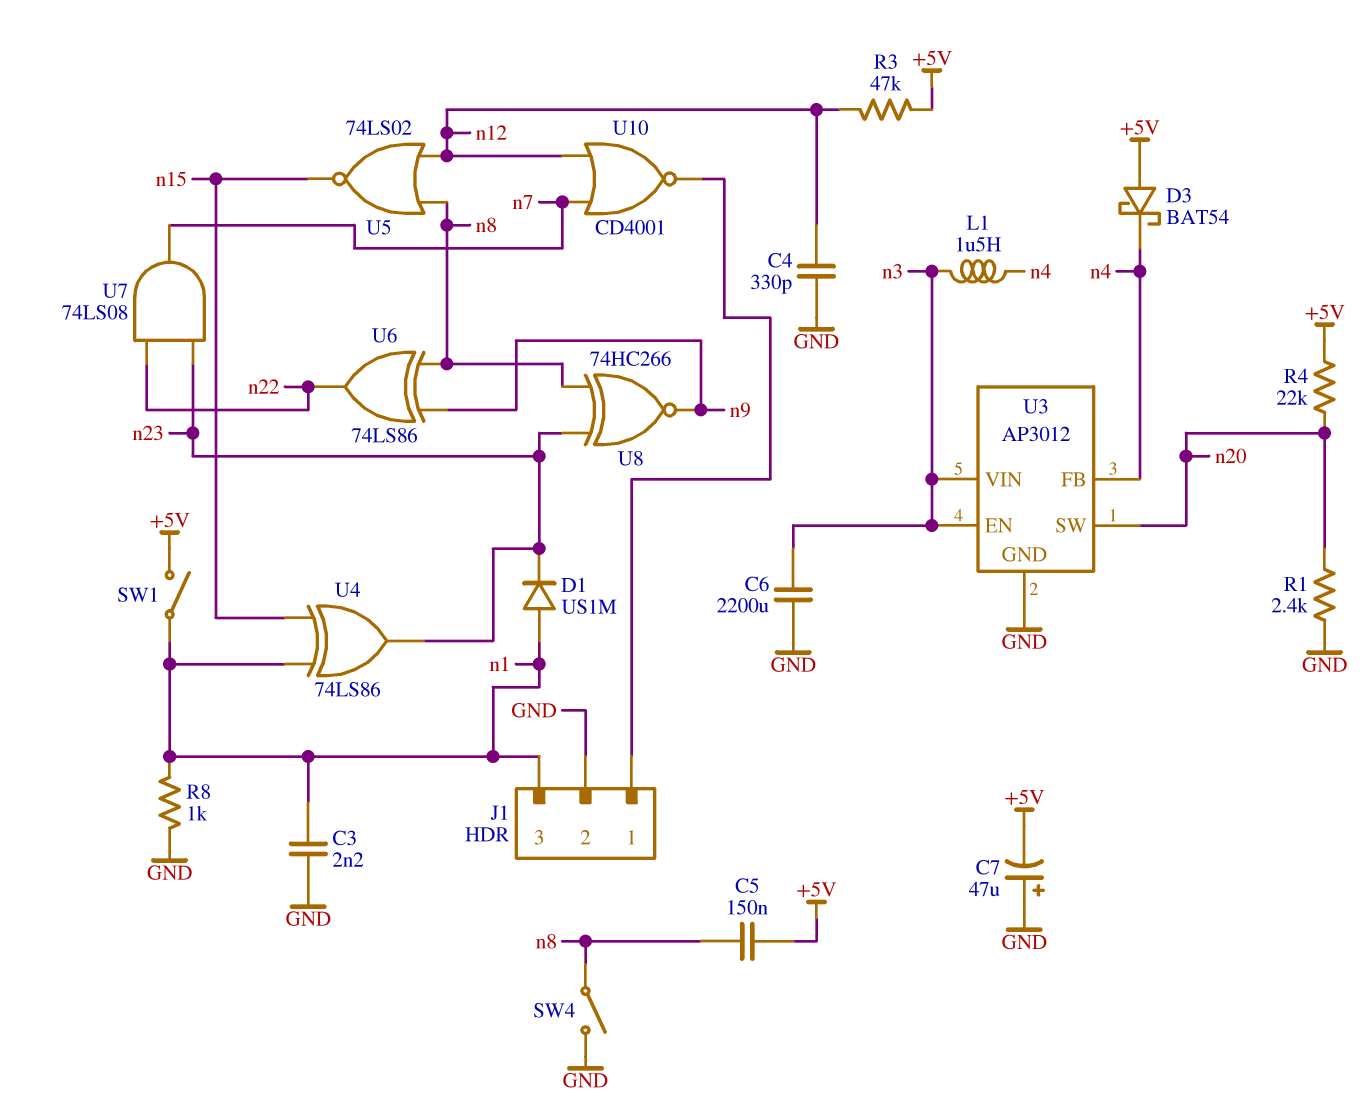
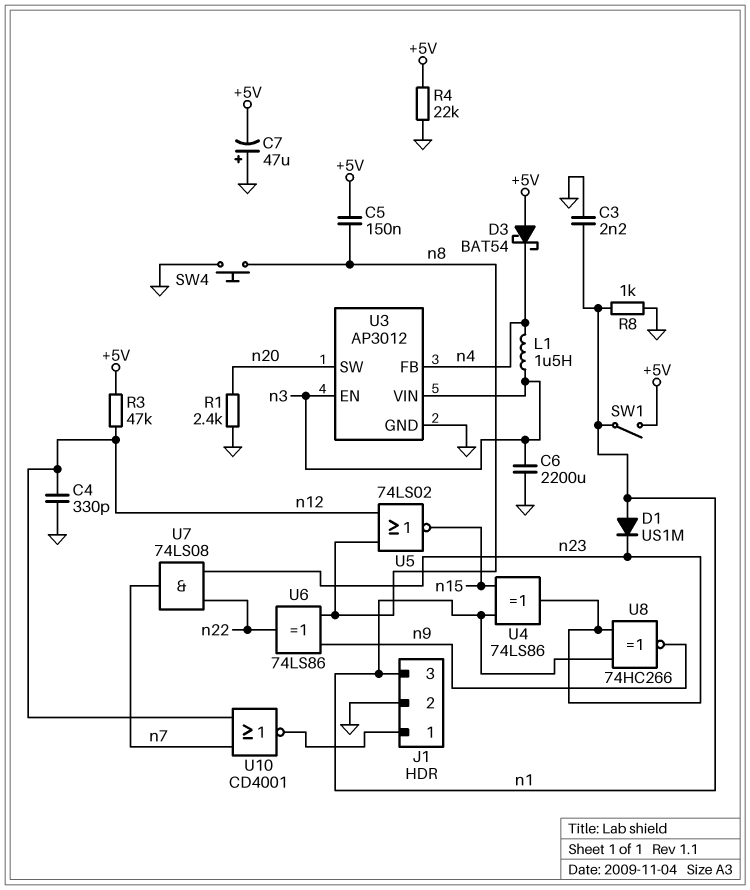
R4: 22k (+5V, n20) -> 22k (+5V, GND)
SW4: switch (GND, n8) -> button (GND, n8)
U8: XNOR 74HC266 (in n8, in n23, out n9) -> XNOR 74HC266 (in n1, in n23, out n9)

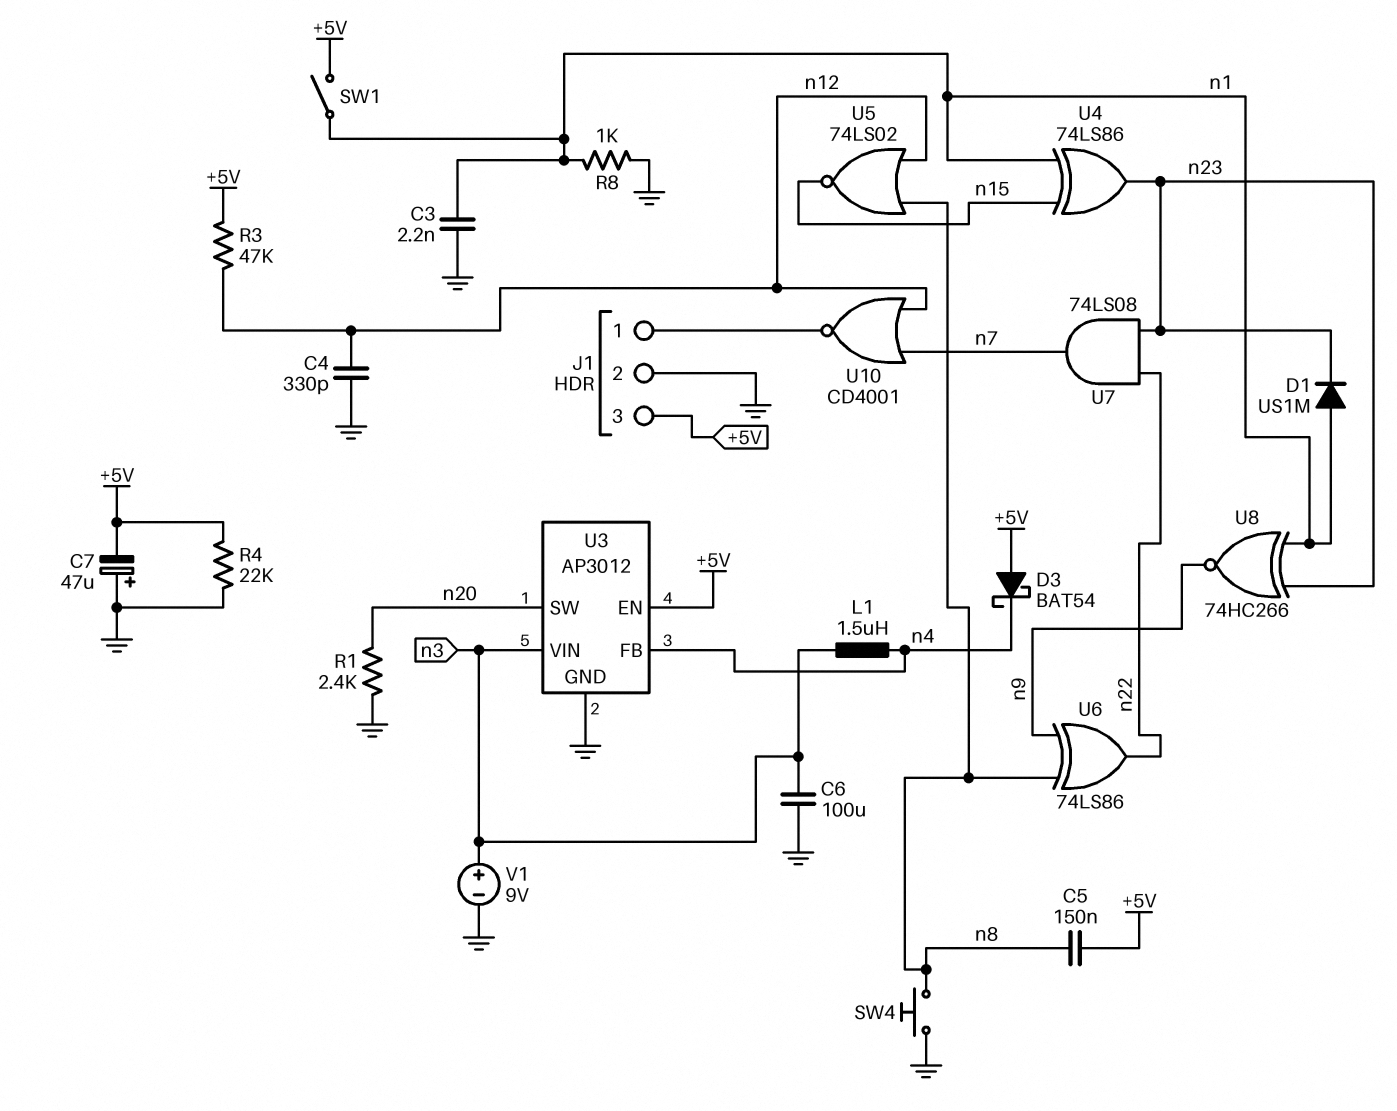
C6: 2200uF (GND, n3) -> 100uF (GND, n3)
J1 pin 3: n1 -> +5V
U3 pin EN: n3 -> +5V
V1: none -> 9V (plus n3, minus GND)

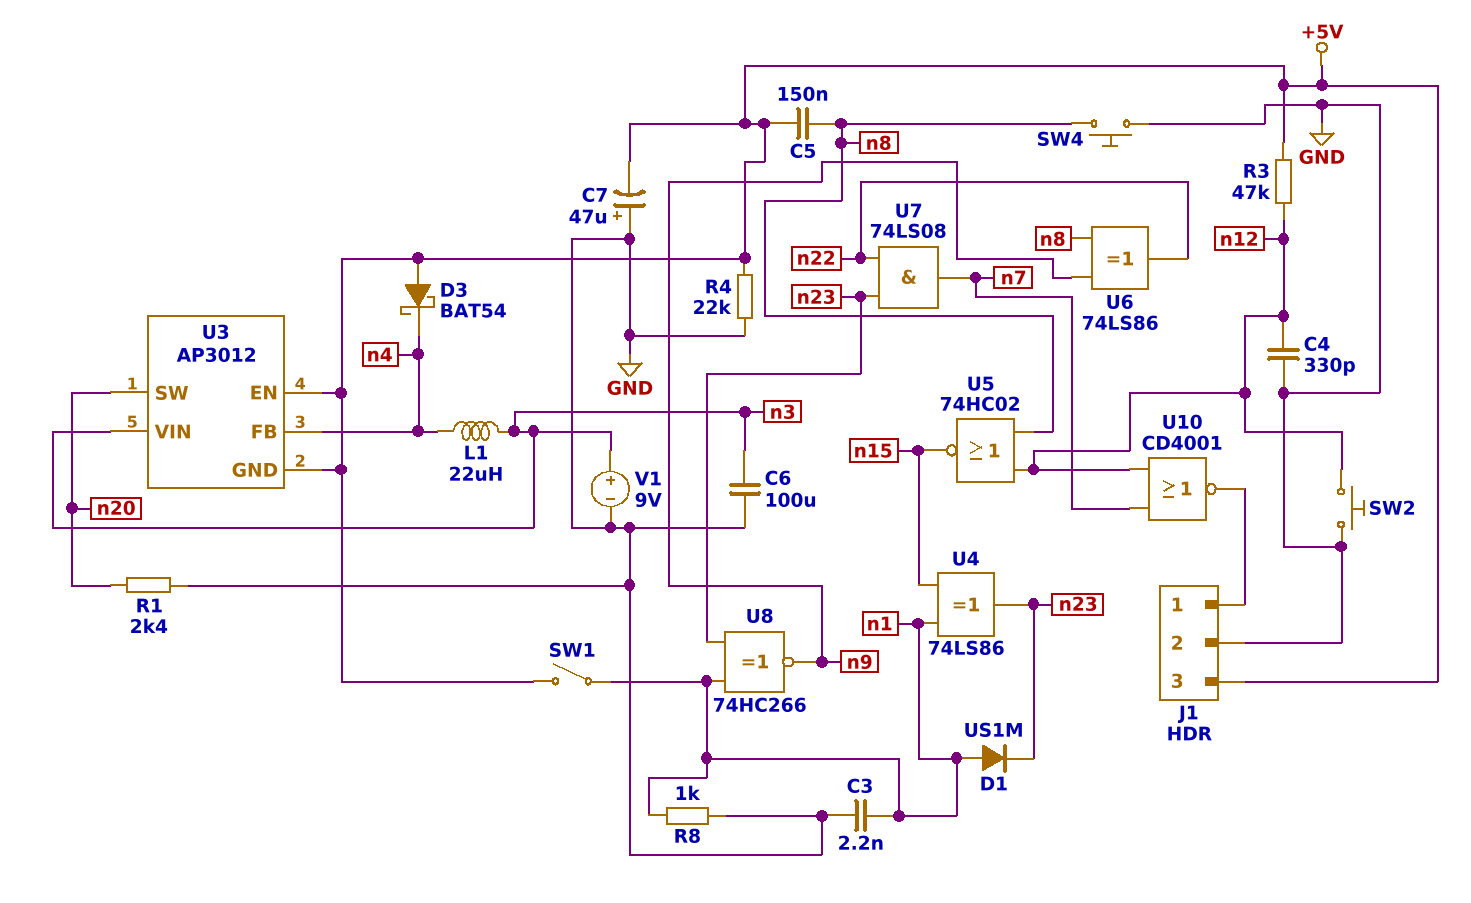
L1: 1.5uH (n3, n4) -> 22uH (n3, n4)
SW2: none -> button (GND, n12)
U3 pin GND: GND -> +5V
U5: NOR 74LS02 (in n8, in n12, out n15) -> NOR 74HC02 (in n8, in n12, out n15)

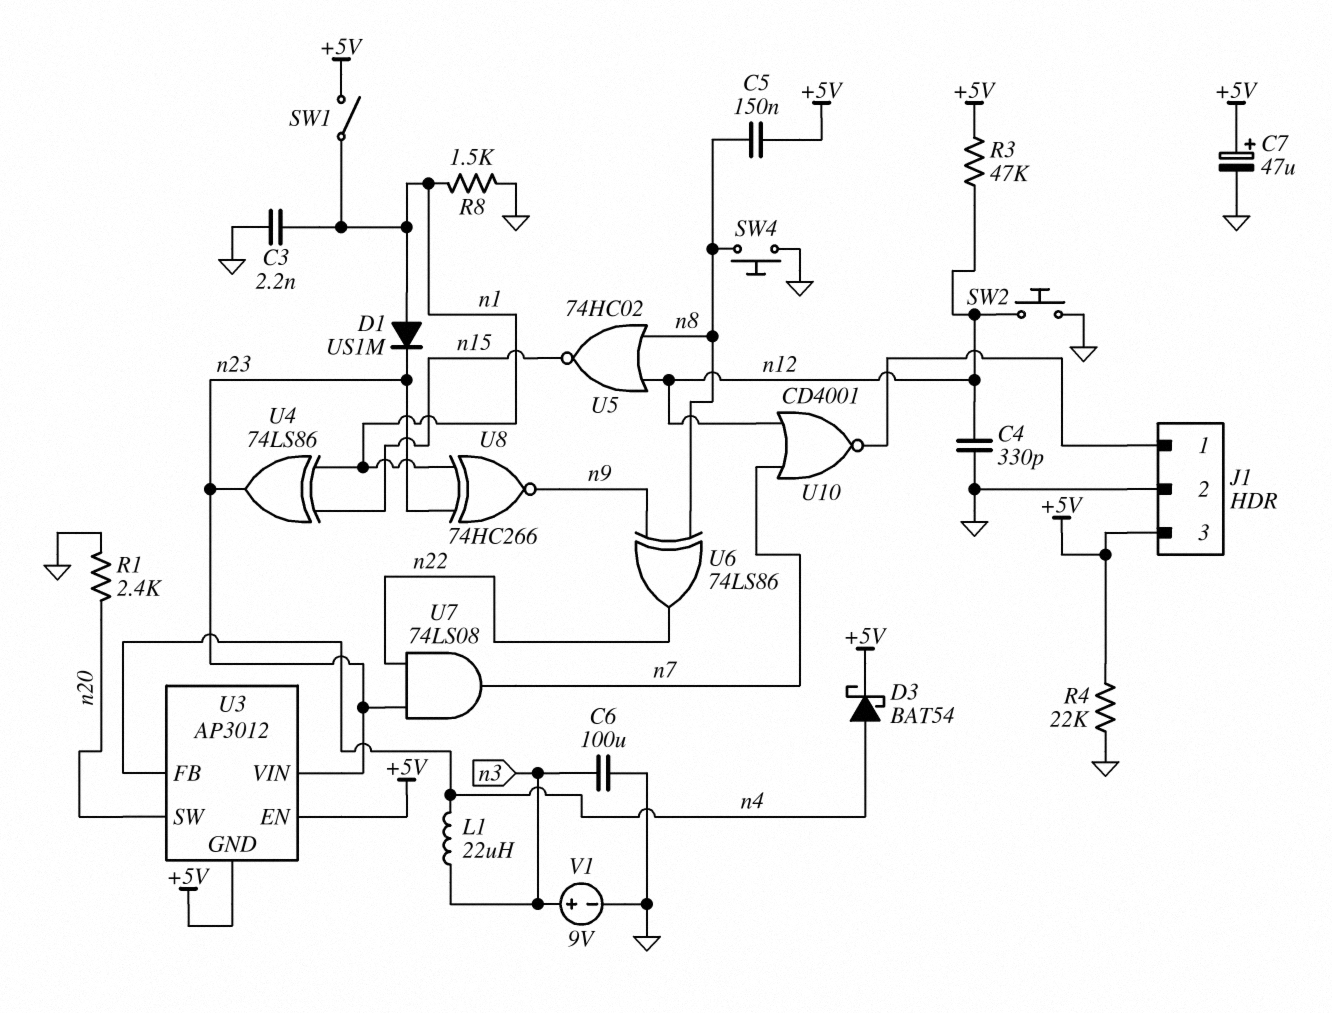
C7: 47uF (plus GND, minus +5V) -> 47uF (plus +5V, minus GND)
D3: schottky BAT54 (A +5V, K n4) -> schottky BAT54 (A n4, K +5V)
R8: 1k (GND, n1) -> 1.5k (GND, n1)
U3 pin VIN: n3 -> n23

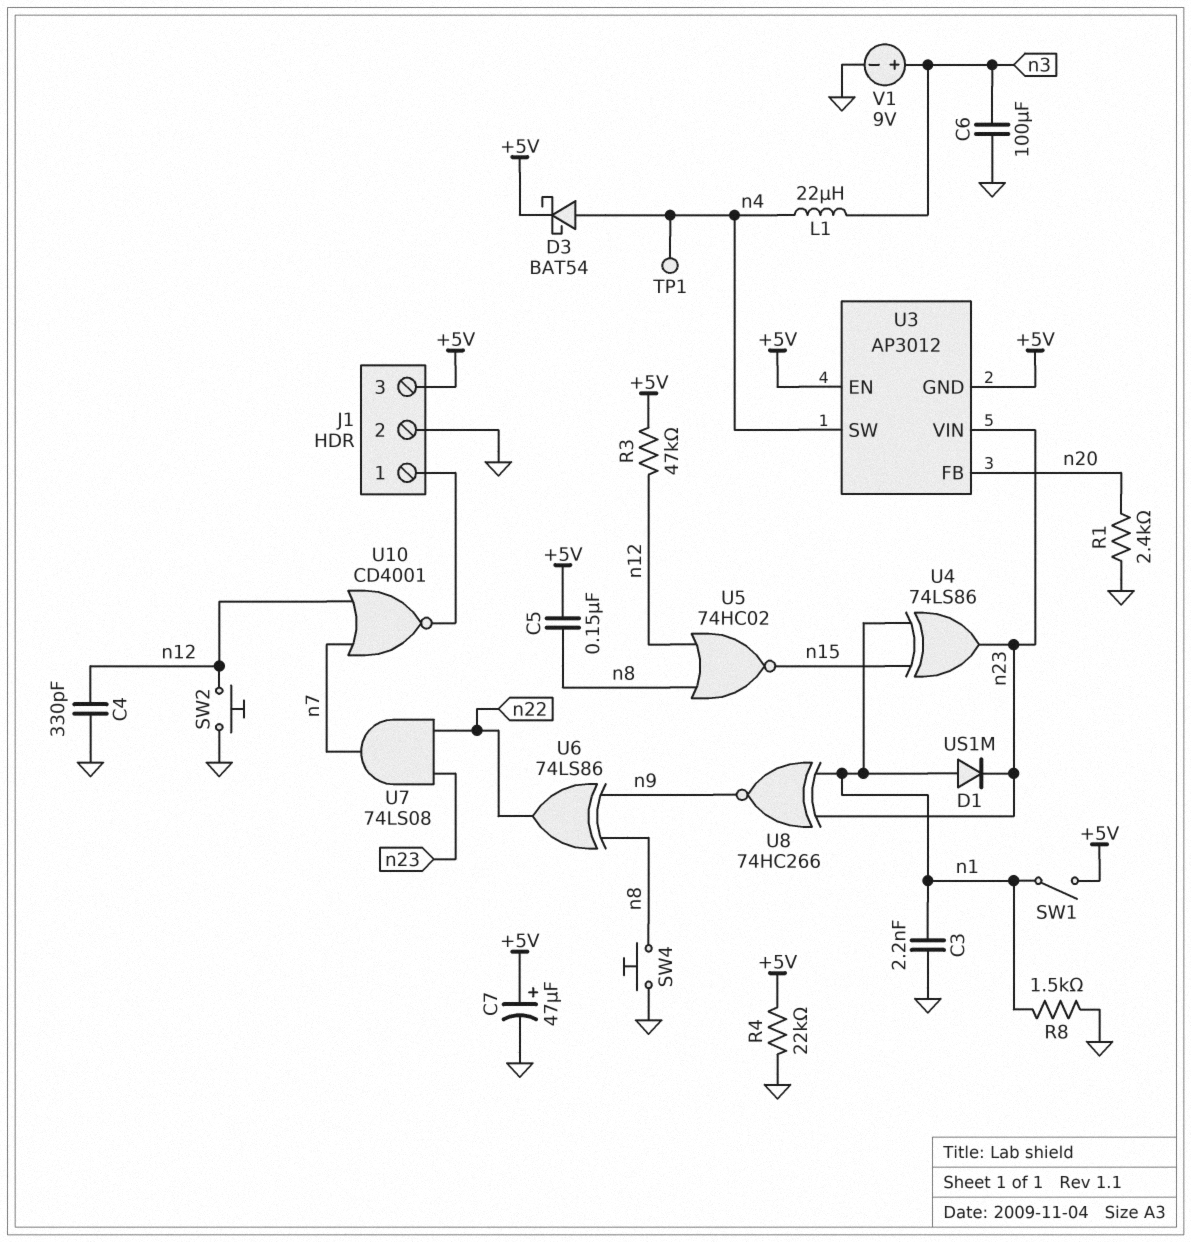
TP1: none -> test point (n4)
U3 pin FB: n4 -> n20
U3 pin SW: n20 -> n4

